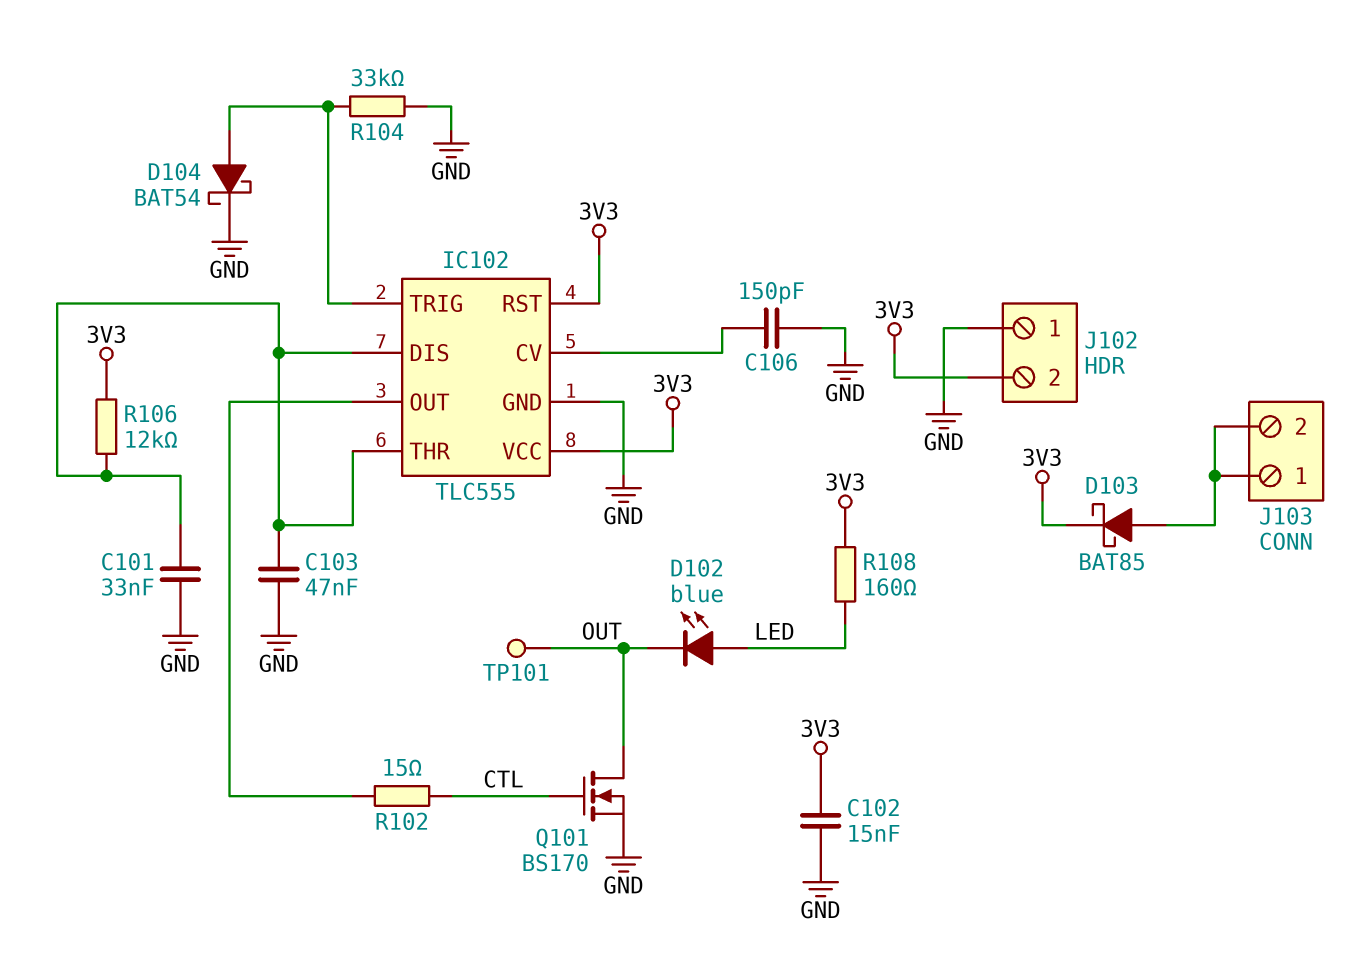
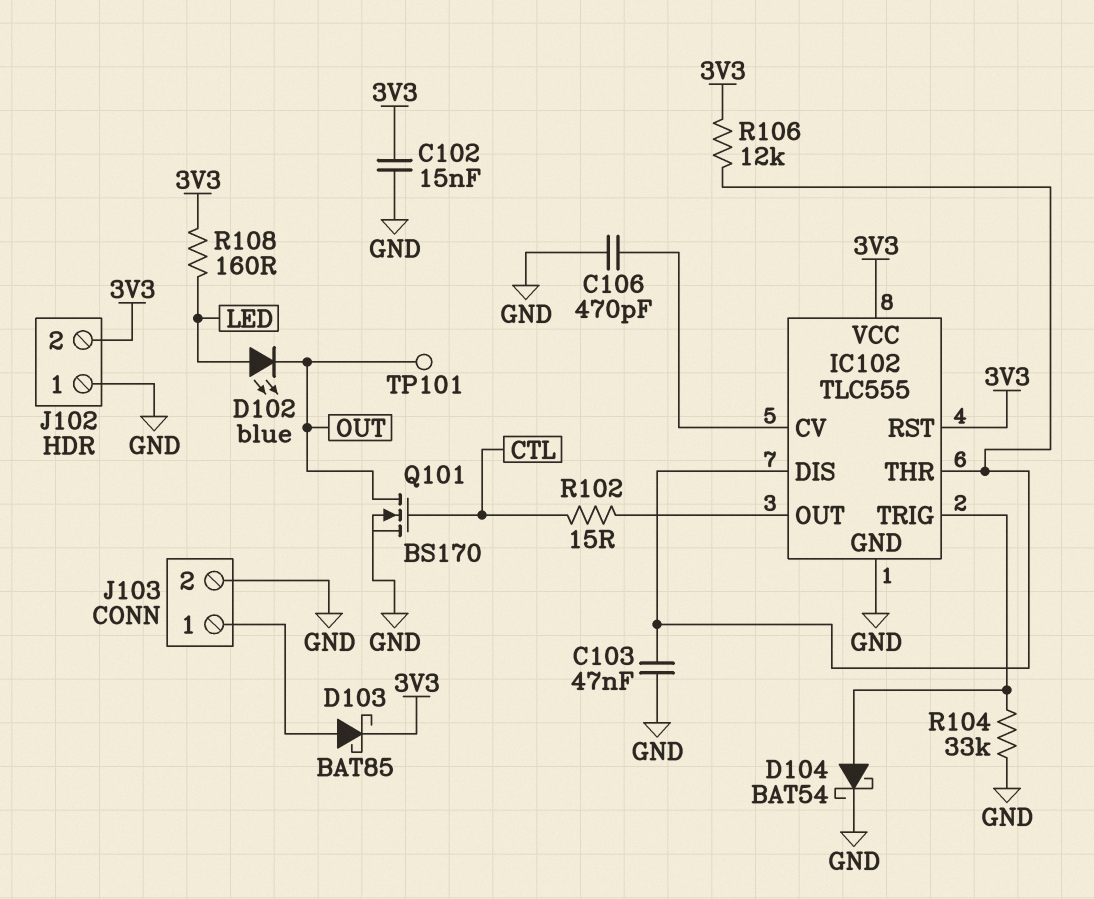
C101: 33nF (GND, IC102/DIS) -> none
C106: 150pF (GND, IC102/CV) -> 470pF (GND, IC102/CV)
J103 pin 2: J103/1 -> GND

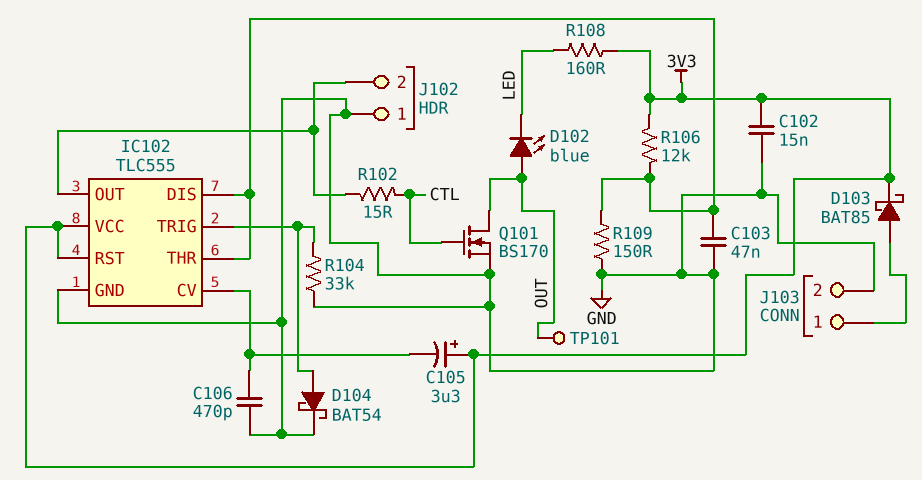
C105: none -> 3.3uF (plus 3V3, minus IC102/CV)
D102: LED blue (A LED, K OUT) -> LED blue (A OUT, K LED)
J102 pin 2: 3V3 -> IC102/OUT
R109: none -> 150 (GND, IC102/DIS)

